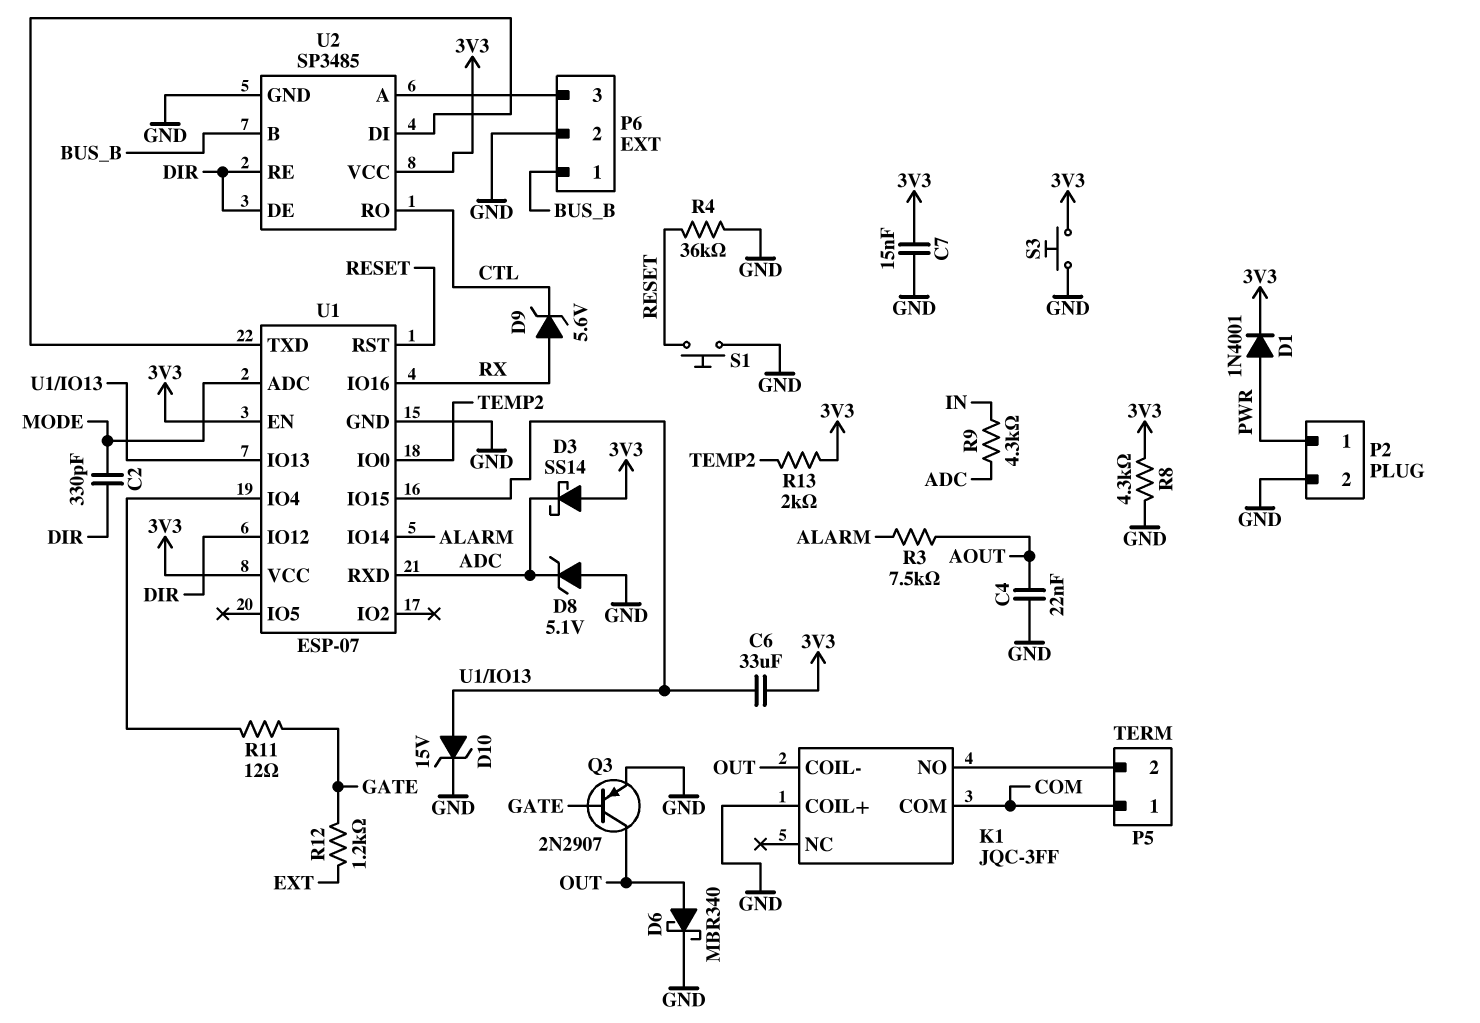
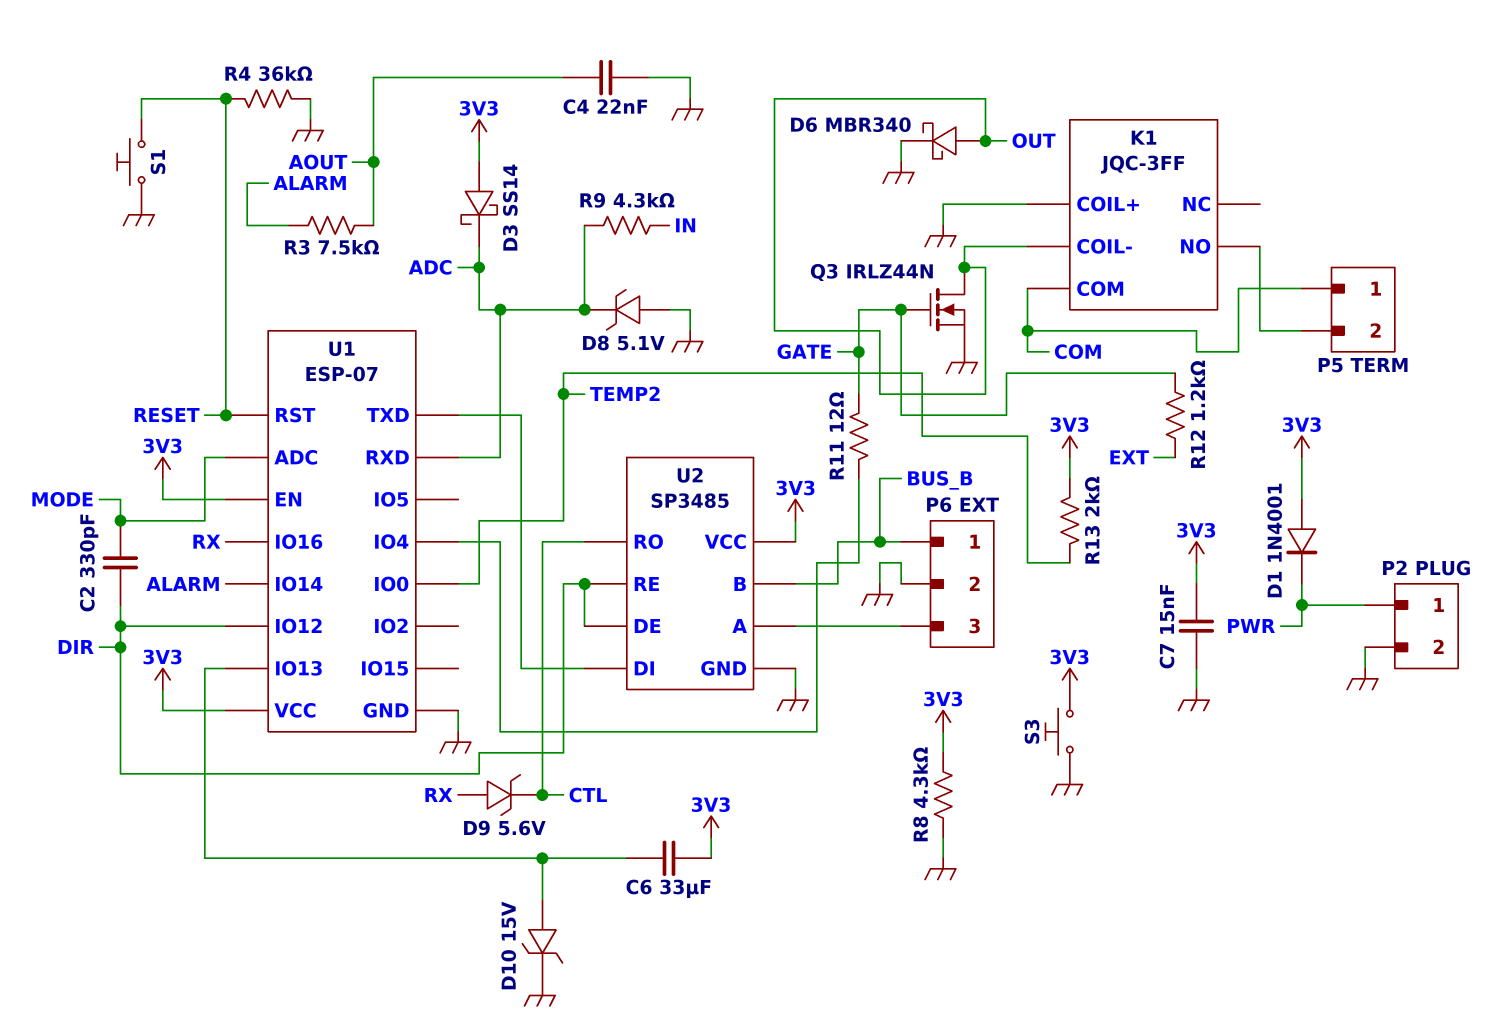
D1: diode 1N4001 (A PWR, K 3V3) -> diode 1N4001 (A 3V3, K PWR)
Q3: PNP 2N2907 (B GATE, C OUT, E GND) -> NMOS IRLZ44N (G GATE, D OUT, S GND)
U1 pin IO15: U1/IO13 -> none

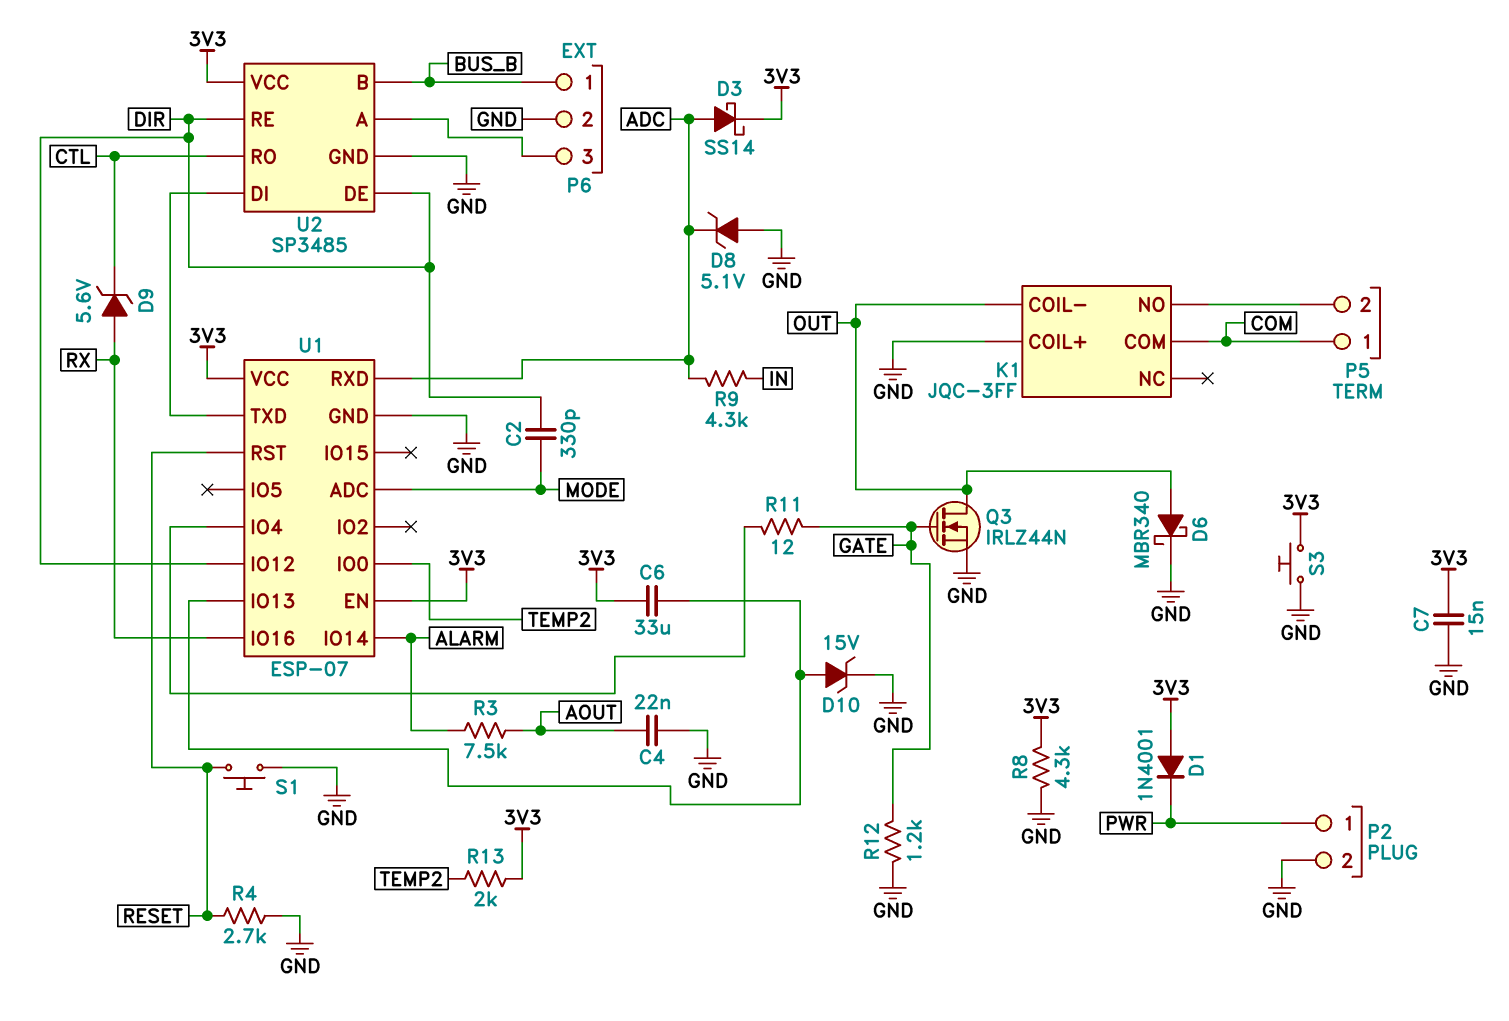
D3: schottky SS14 (A 3V3, K ADC) -> schottky SS14 (A ADC, K 3V3)
R4: 36k (GND, RESET) -> 2.7k (GND, RESET)
R12: 1.2k (EXT, GATE) -> 1.2k (GATE, GND)

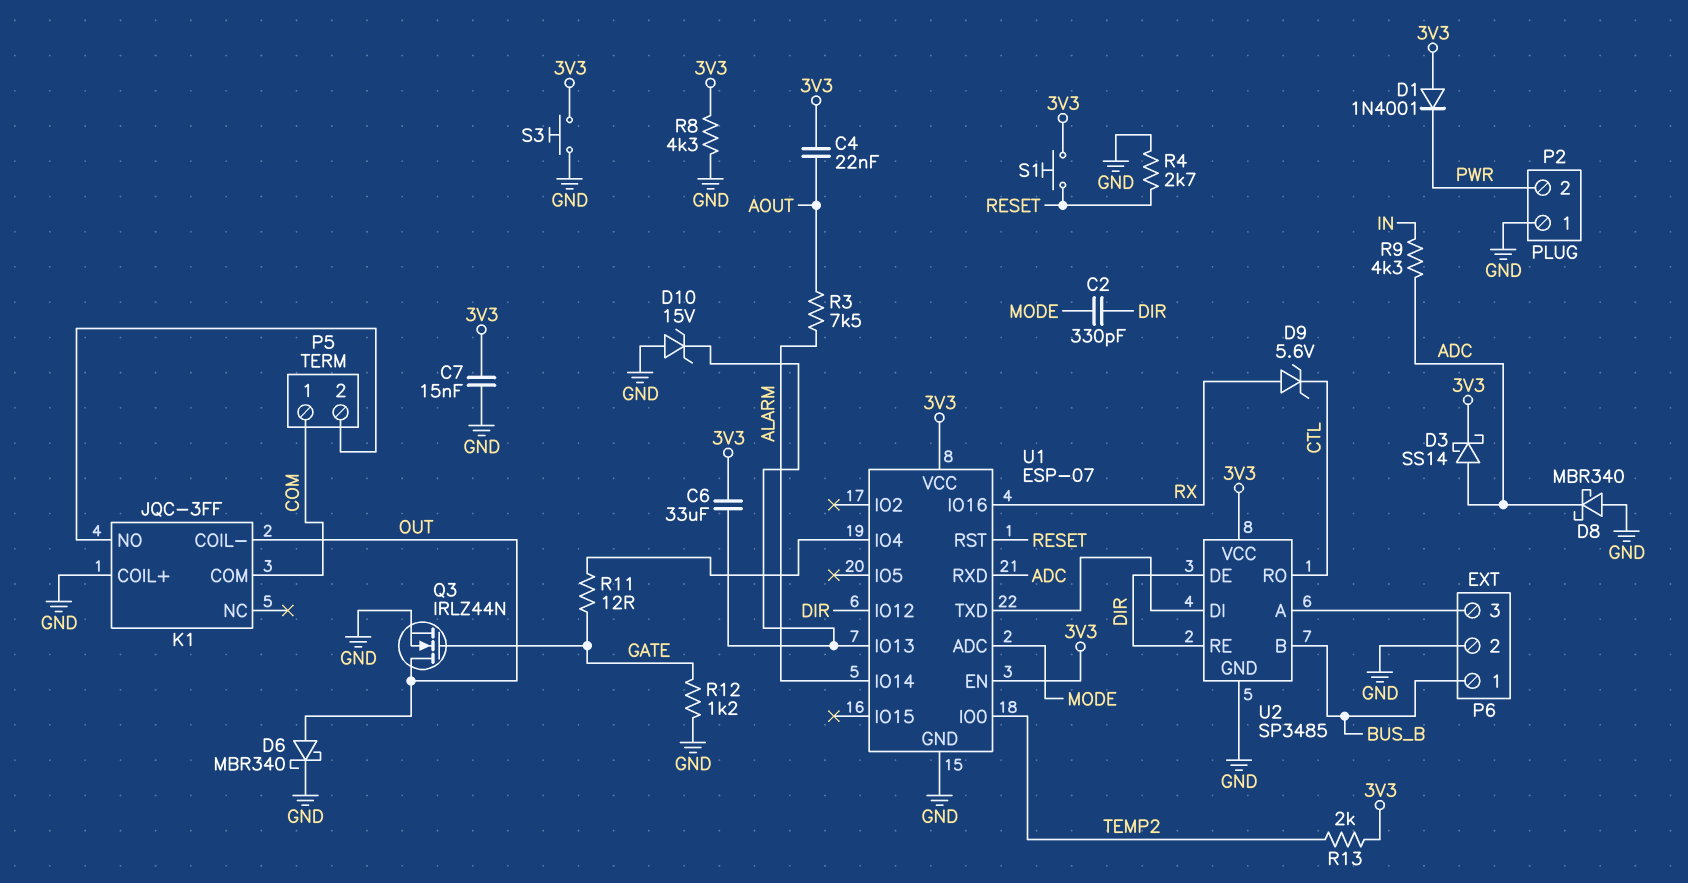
C4: 22nF (AOUT, GND) -> 22nF (3V3, AOUT)
D8: zener 5.1V (A GND, K ADC) -> schottky MBR340 (A GND, K ADC)
D10: zener 15V (A U1/IO13, K GND) -> zener 15V (A GND, K U1/IO13)
P2 pin 1: PWR -> GND
P2 pin 2: GND -> PWR
S1: button (GND, RESET) -> button (3V3, RESET)

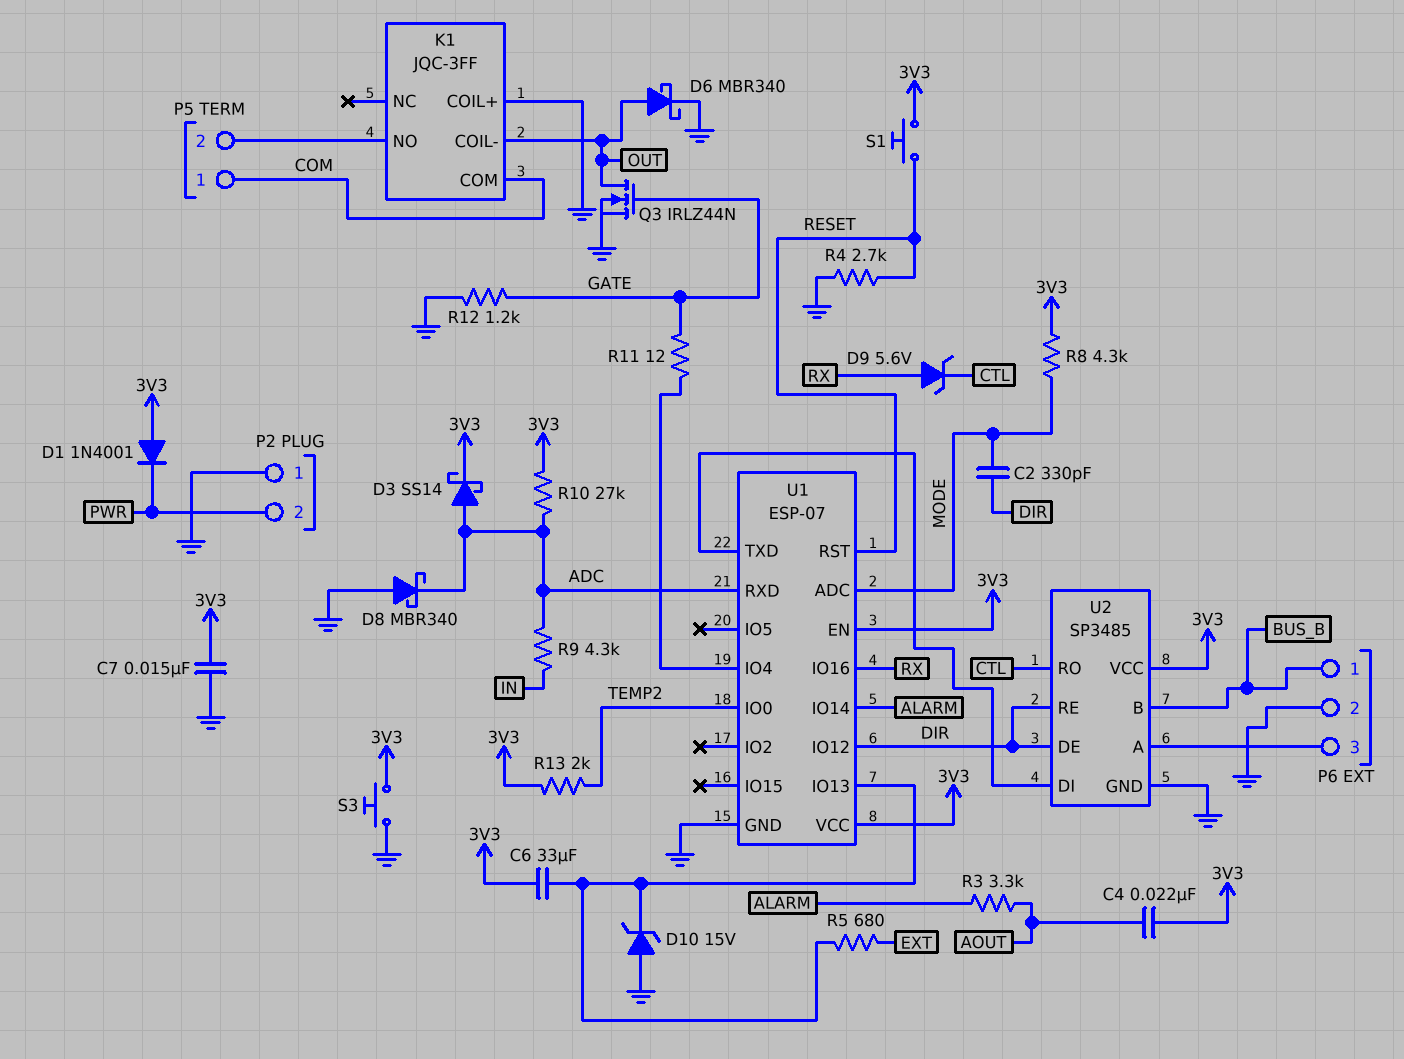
R3: 7.5k (ALARM, AOUT) -> 3.3k (ALARM, AOUT)
R5: none -> 680 (EXT, U1/IO13)
R8: 4.3k (3V3, GND) -> 4.3k (3V3, MODE)
R10: none -> 27k (3V3, ADC)

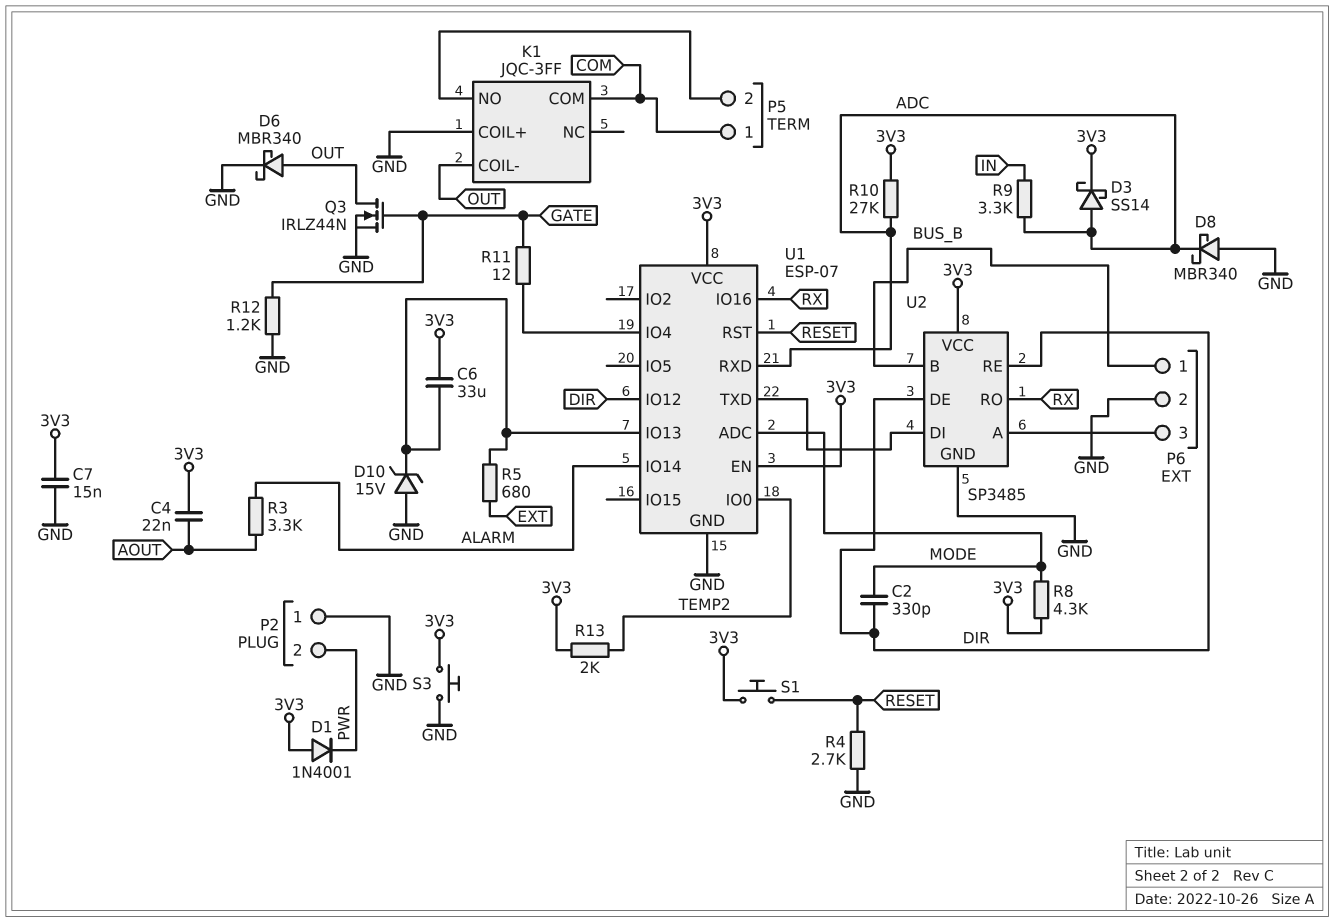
D9: zener 5.6V (A RX, K CTL) -> none
R9: 4.3k (ADC, IN) -> 3.3k (ADC, IN)
U2 pin RO: CTL -> RX

